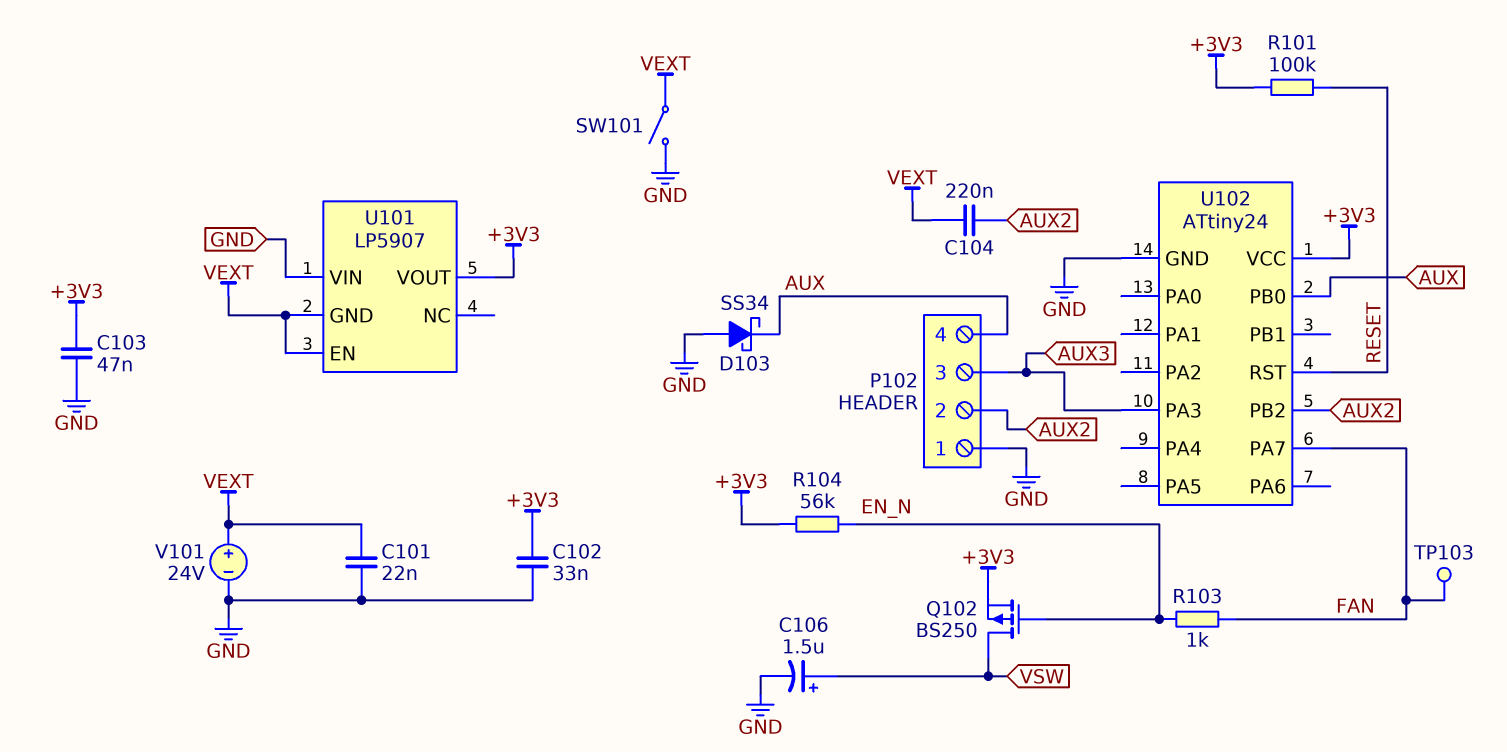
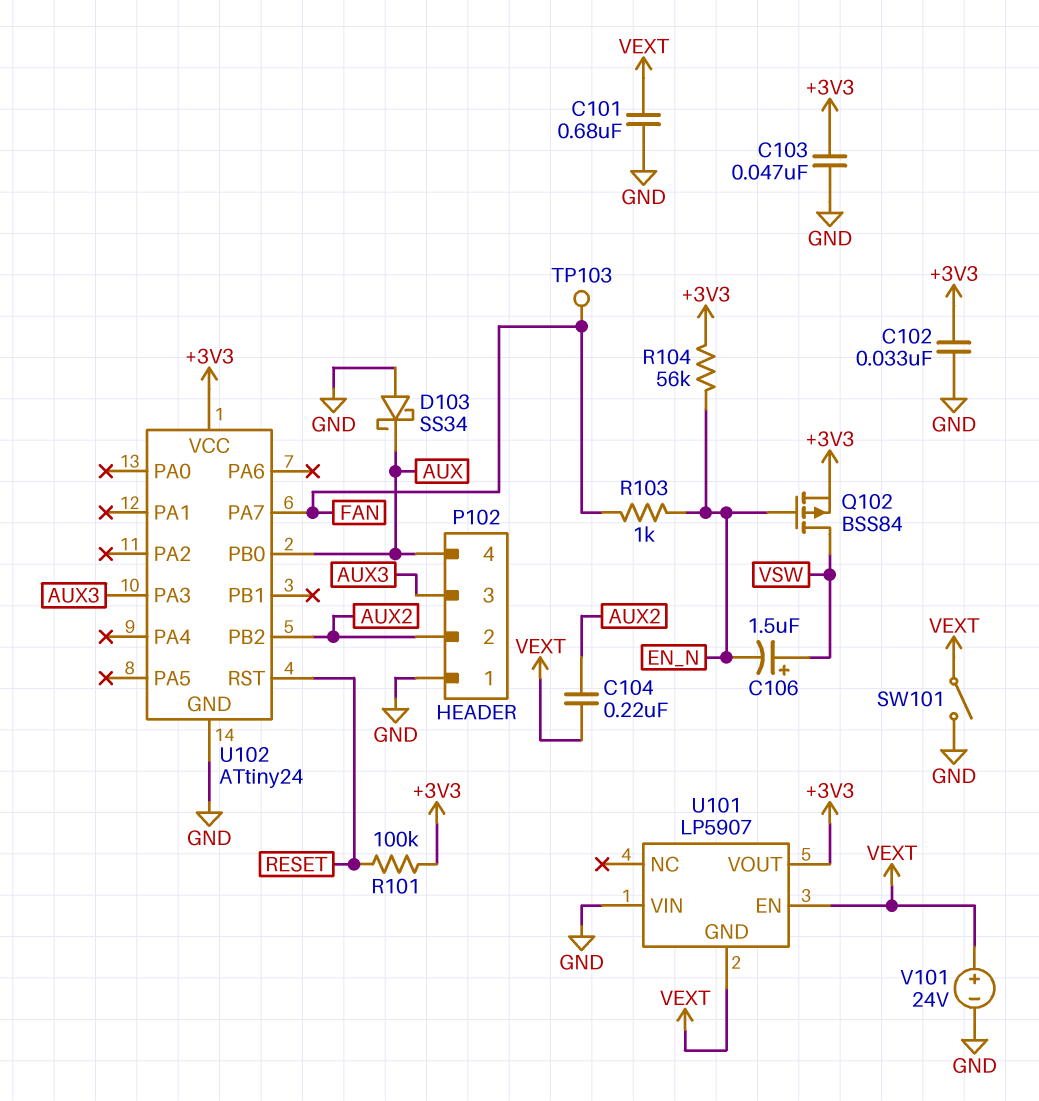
C101: 22nF (GND, VEXT) -> 680nF (GND, VEXT)
C106: 1.5uF (plus VSW, minus GND) -> 1.5uF (plus VSW, minus EN_N)
Q102: PMOS BS250 (G EN_N, D VSW, S +3V3) -> PMOS BSS84 (G EN_N, D VSW, S +3V3)

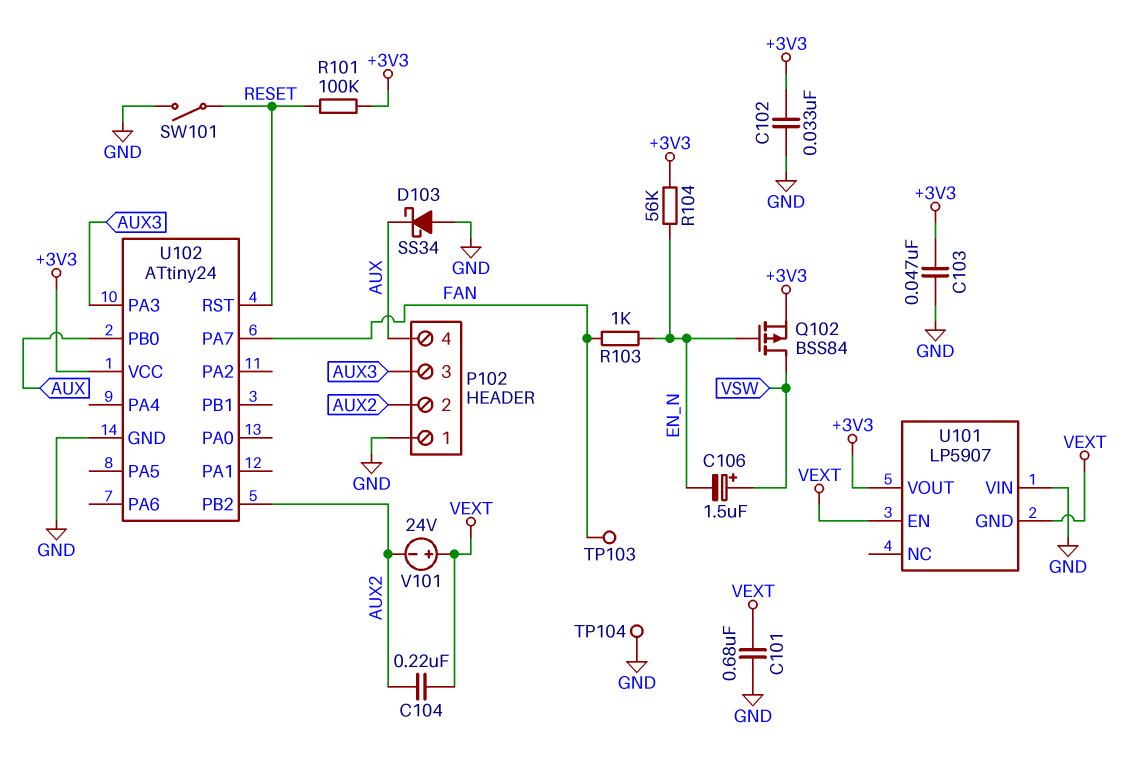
SW101: switch (GND, VEXT) -> switch (GND, RESET)
TP104: none -> test point (GND)
V101: 24V (plus VEXT, minus GND) -> 24V (plus VEXT, minus AUX2)

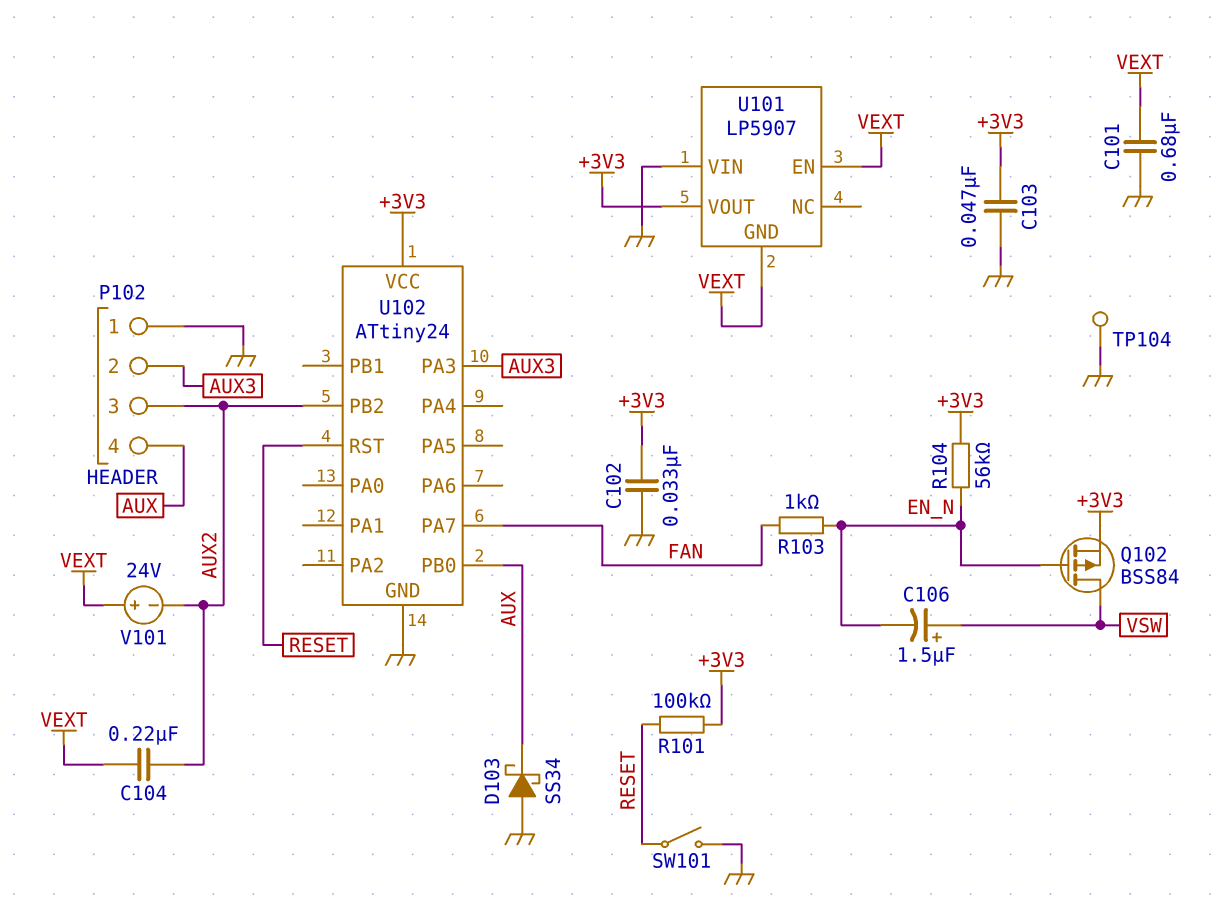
P102 pin 2: AUX2 -> AUX3
P102 pin 3: AUX3 -> AUX2
TP103: test point (FAN) -> none

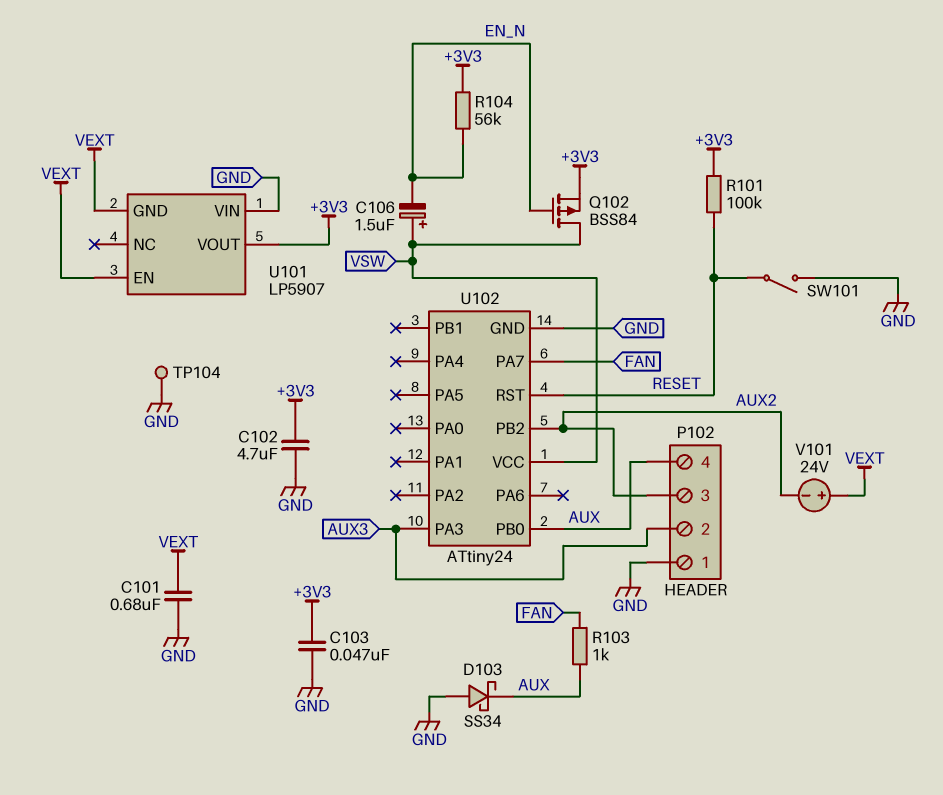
C102: 33nF (+3V3, GND) -> 4.7uF (+3V3, GND)
C104: 220nF (AUX2, VEXT) -> none
R103: 1k (EN_N, FAN) -> 1k (AUX, FAN)
U102 pin VCC: +3V3 -> VSW

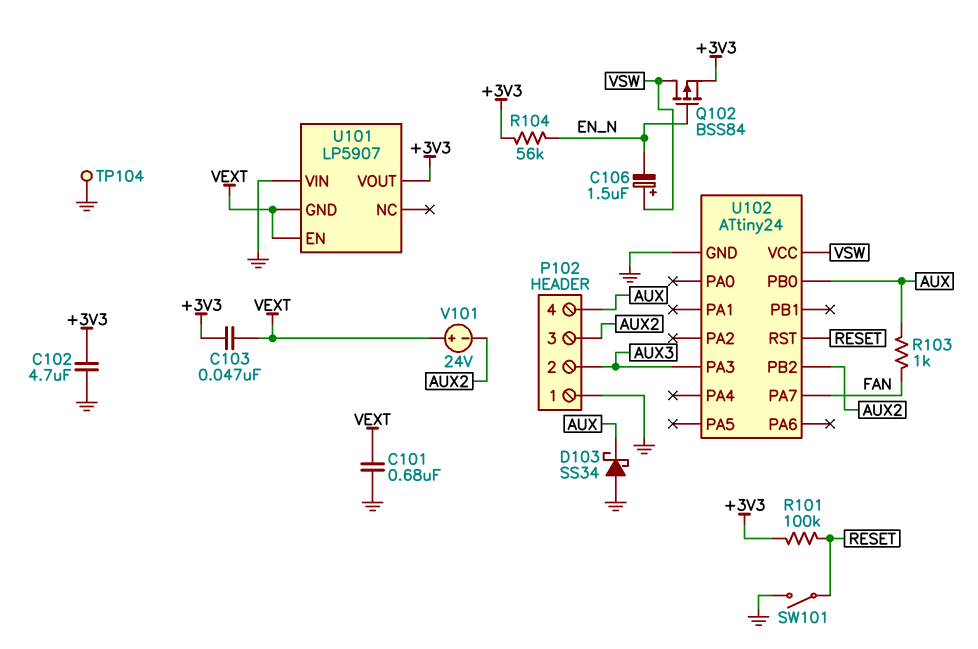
C103: 47nF (+3V3, GND) -> 47nF (+3V3, VEXT)

